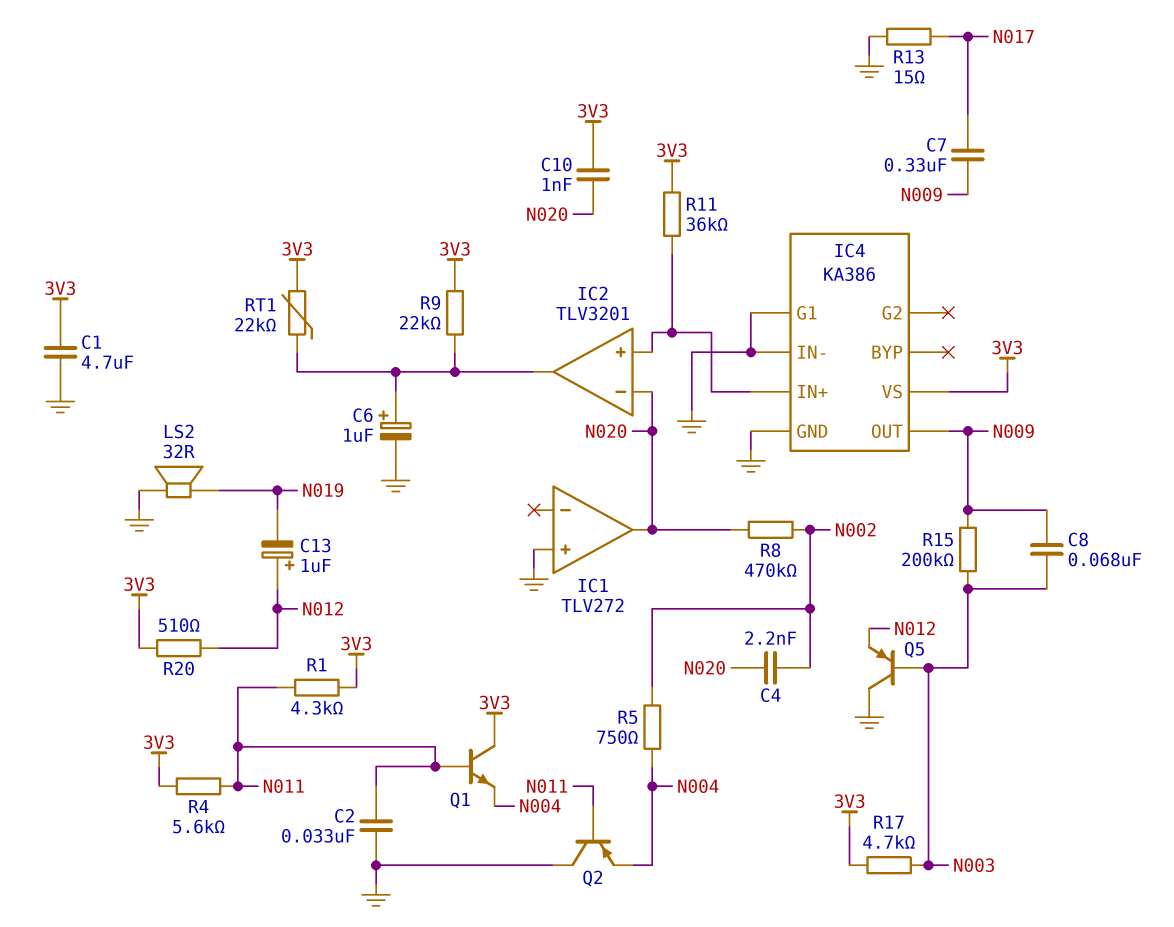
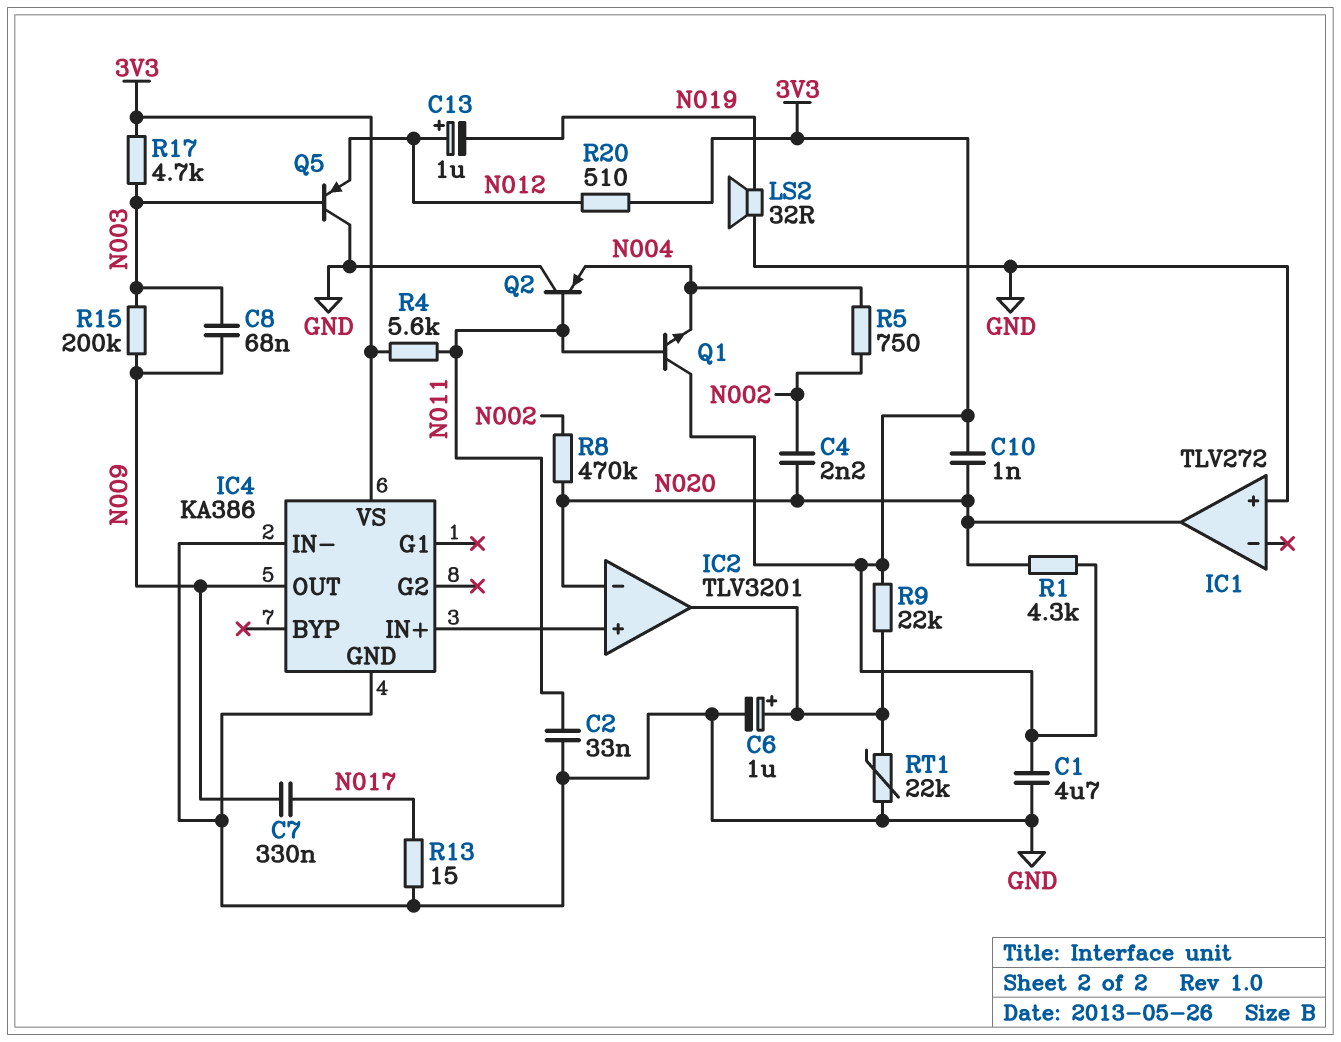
IC4 pin G1: GND -> none
R1: 4.3k (3V3, N011) -> 4.3k (3V3, N020)
R11: 36k (3V3, IC2/in+) -> none
RT1: 22k (3V3, IC2/out) -> 22k (GND, IC2/out)

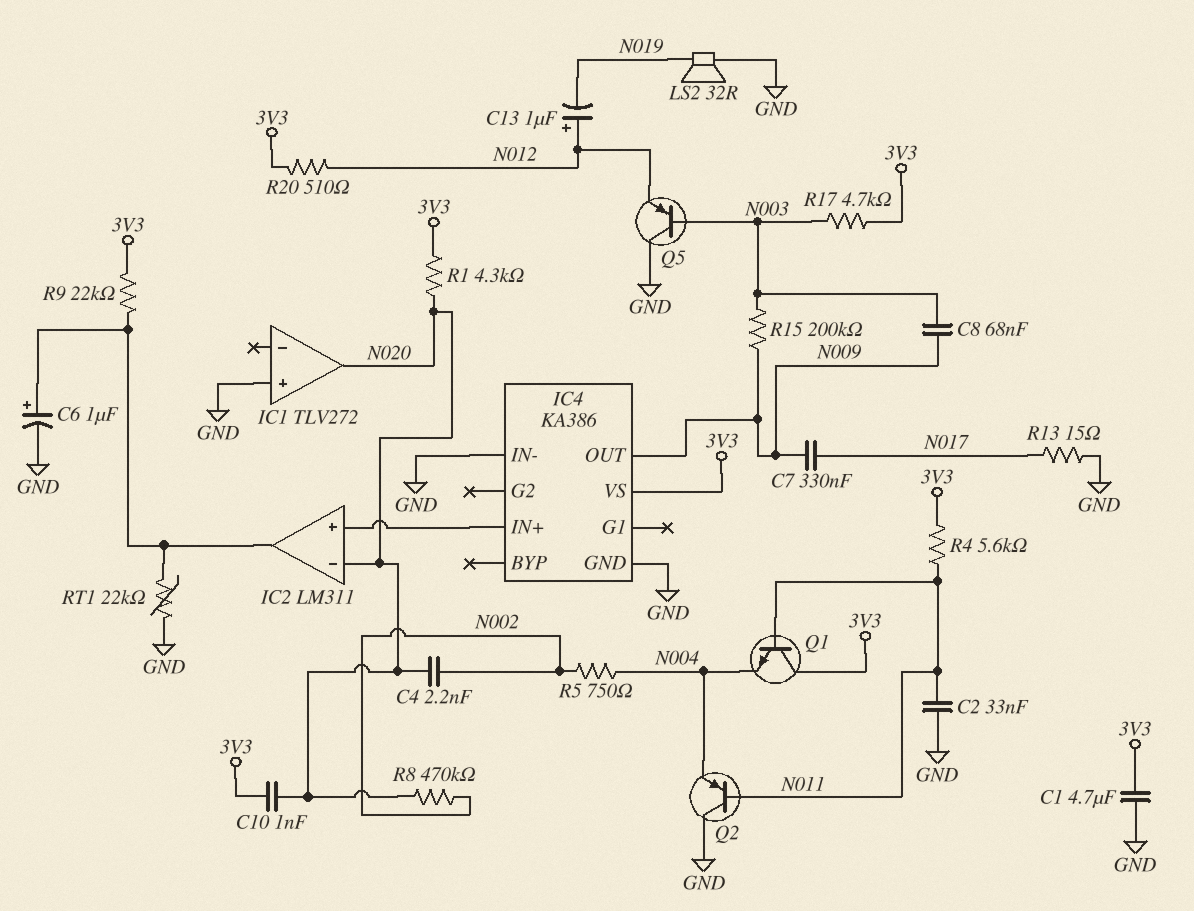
IC2: TLV3201 -> LM311

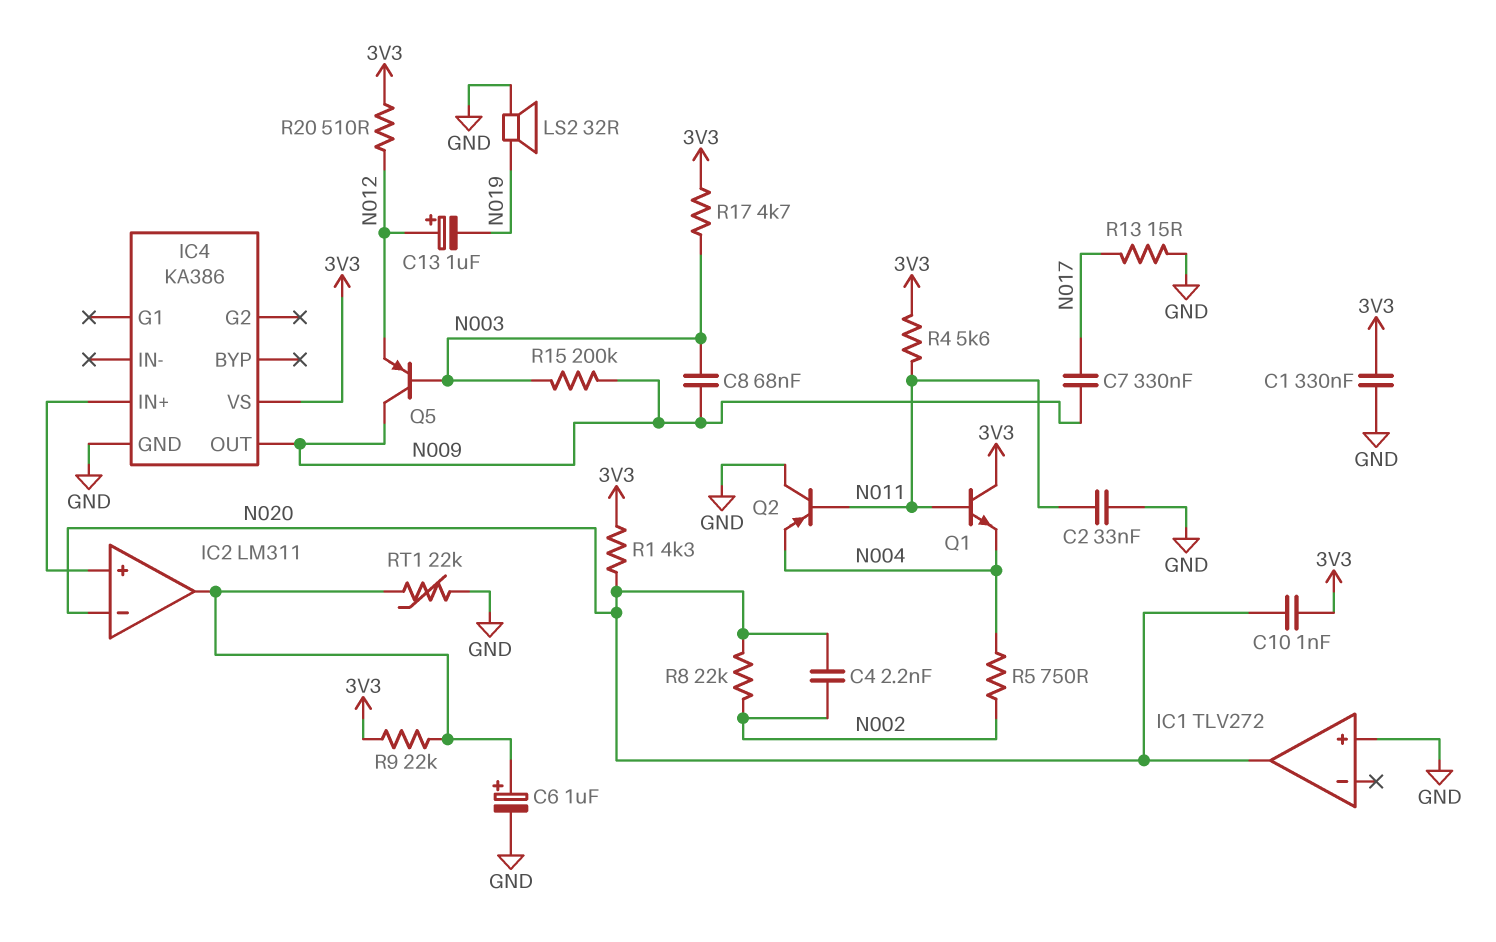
C1: 4.7uF (3V3, GND) -> 330nF (3V3, GND)
IC4 pin IN-: GND -> none
Q5: PNP (B N003, C GND, E N012) -> PNP (B N003, C N009, E N012)
R8: 470k (N002, N020) -> 22k (N002, N020)

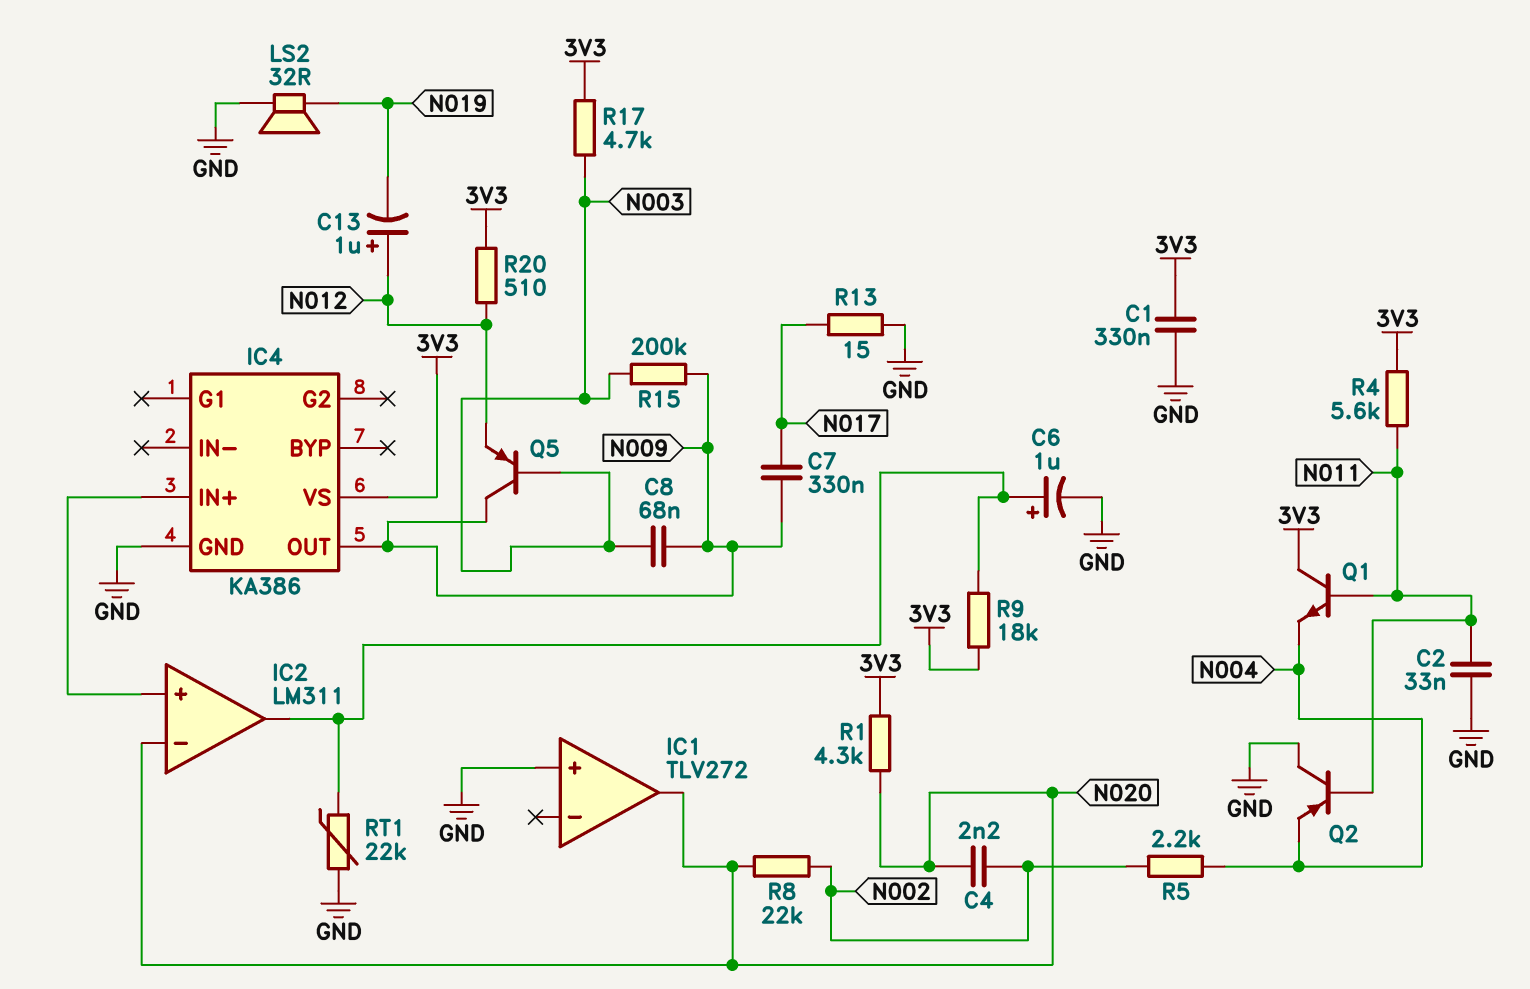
C10: 1nF (3V3, N020) -> none
R5: 750 (N002, N004) -> 2.2k (N002, N004)
R9: 22k (3V3, IC2/out) -> 18k (3V3, IC2/out)

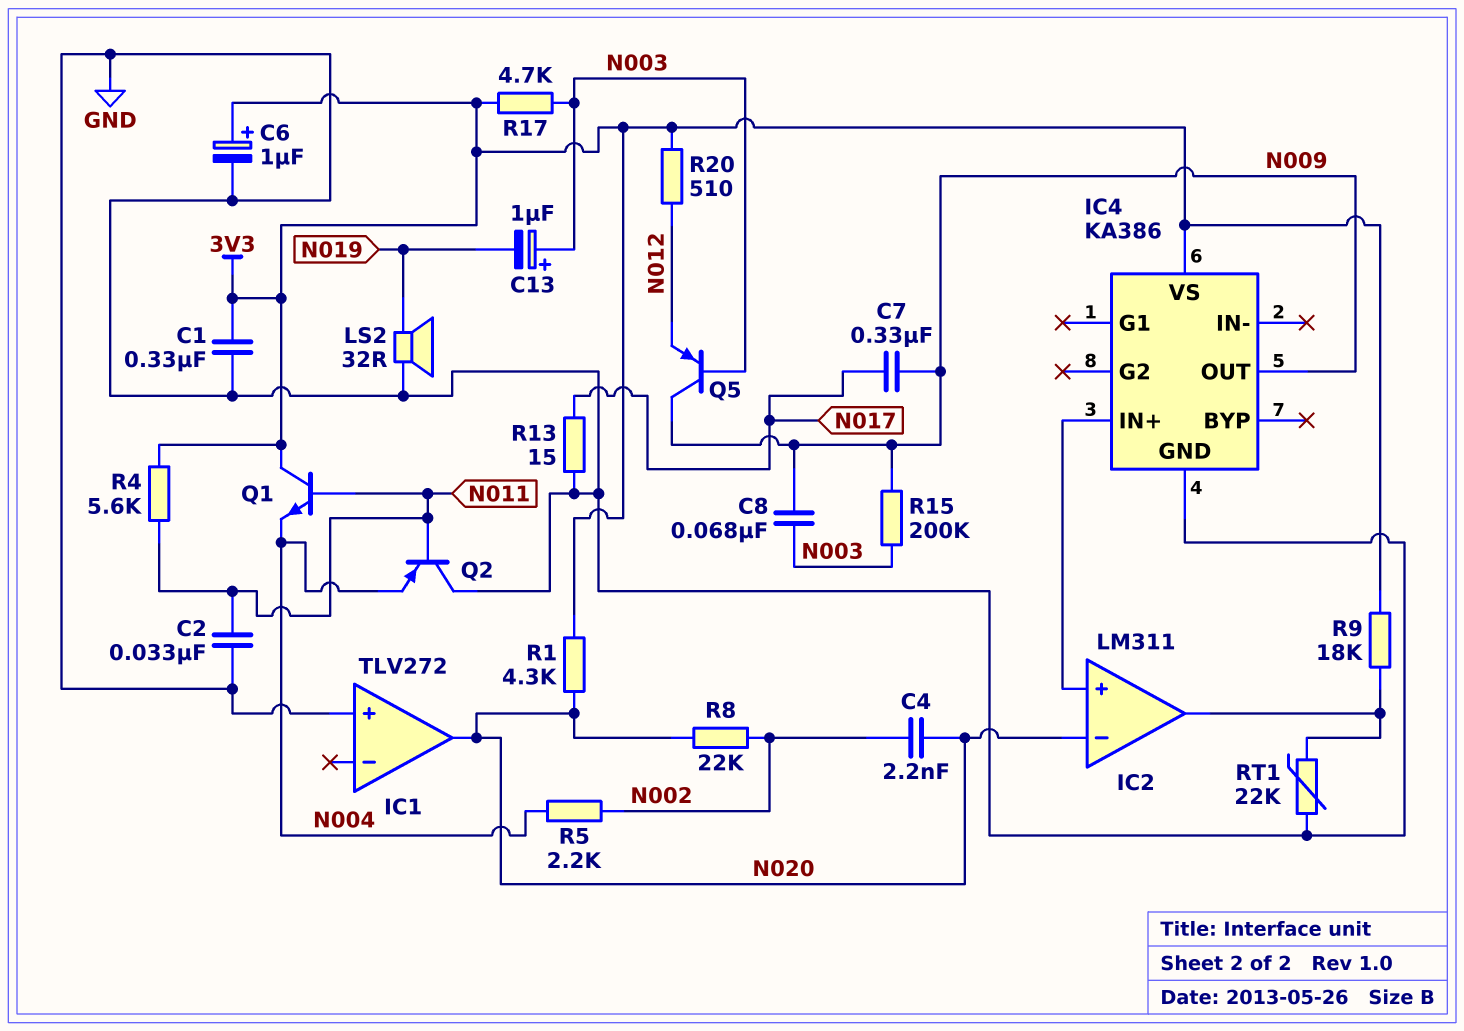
C6: 1uF (plus IC2/out, minus GND) -> 1uF (plus 3V3, minus GND)
C13: 1uF (plus N012, minus N019) -> 1uF (plus N003, minus N019)

